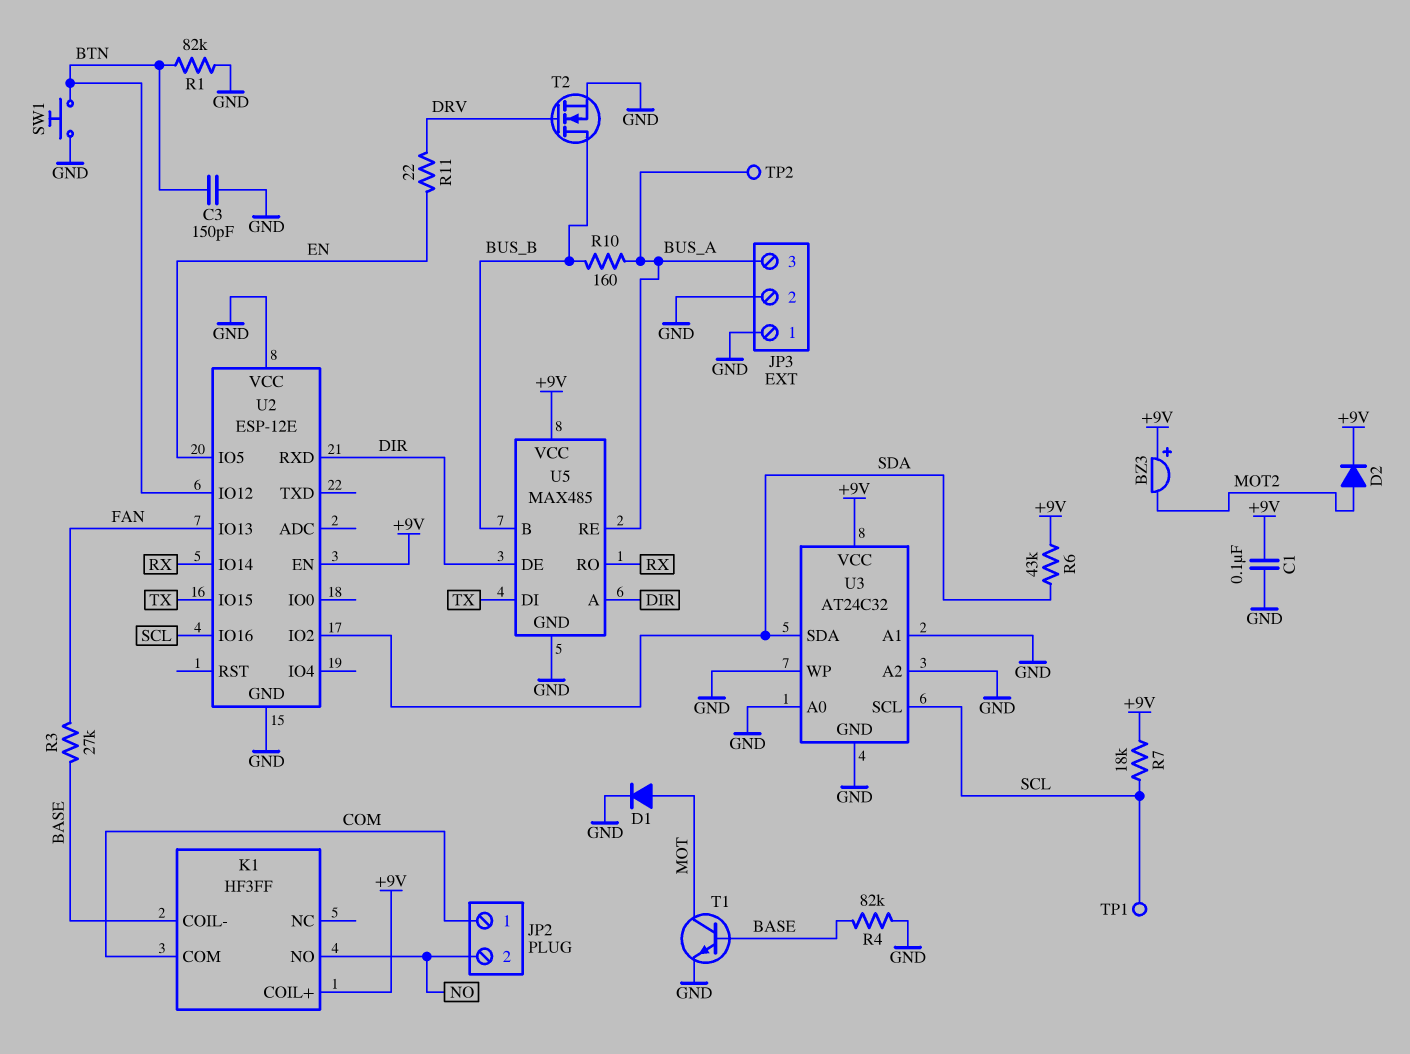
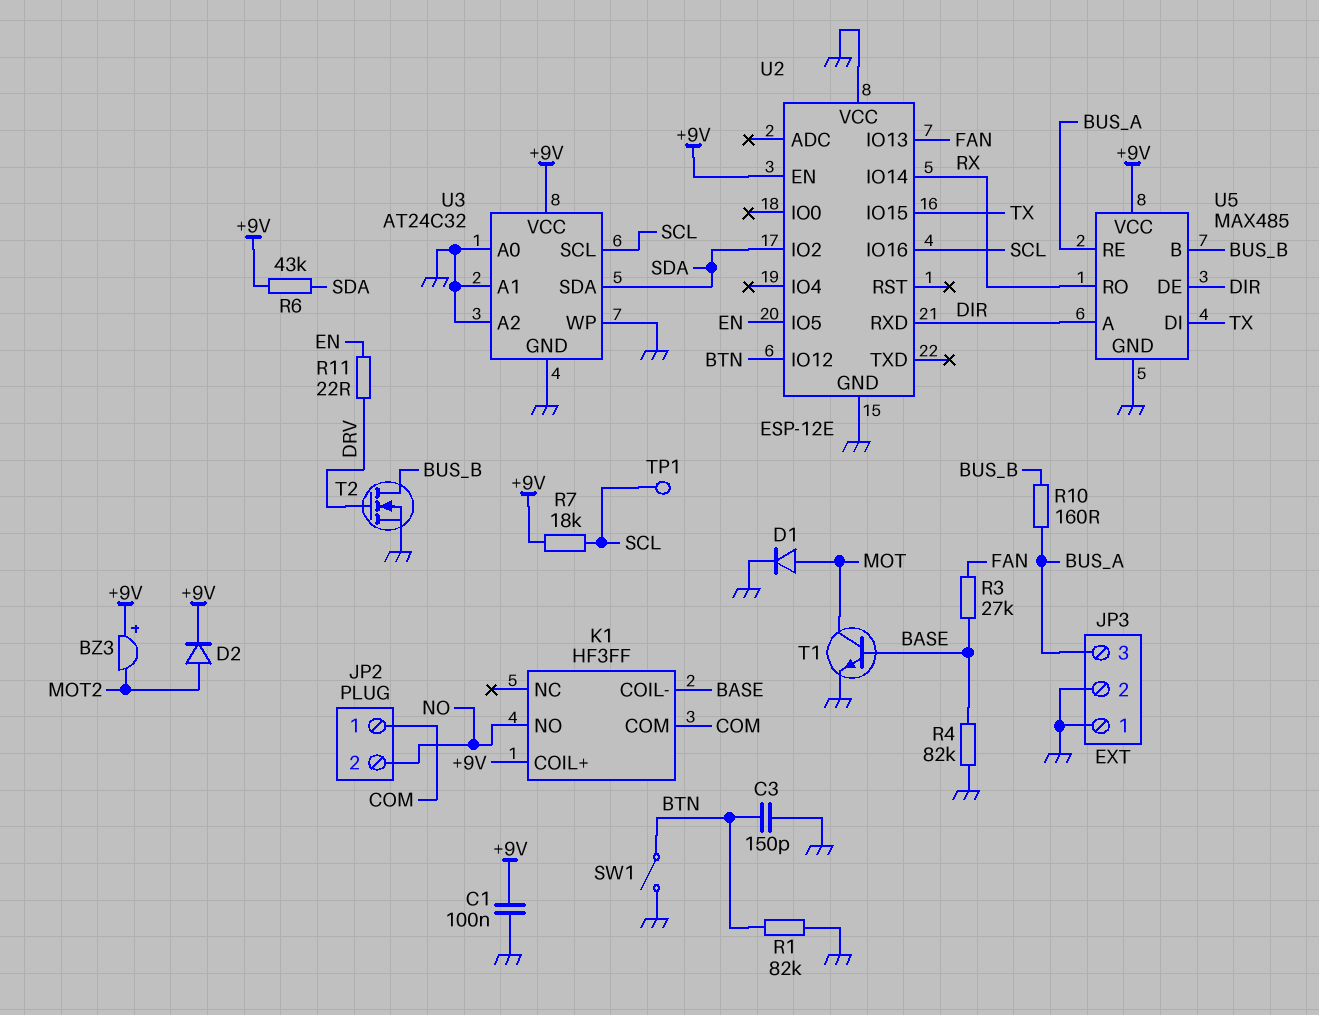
SW1: button (BTN, GND) -> switch (BTN, GND)
TP2: test point (BUS_A) -> none

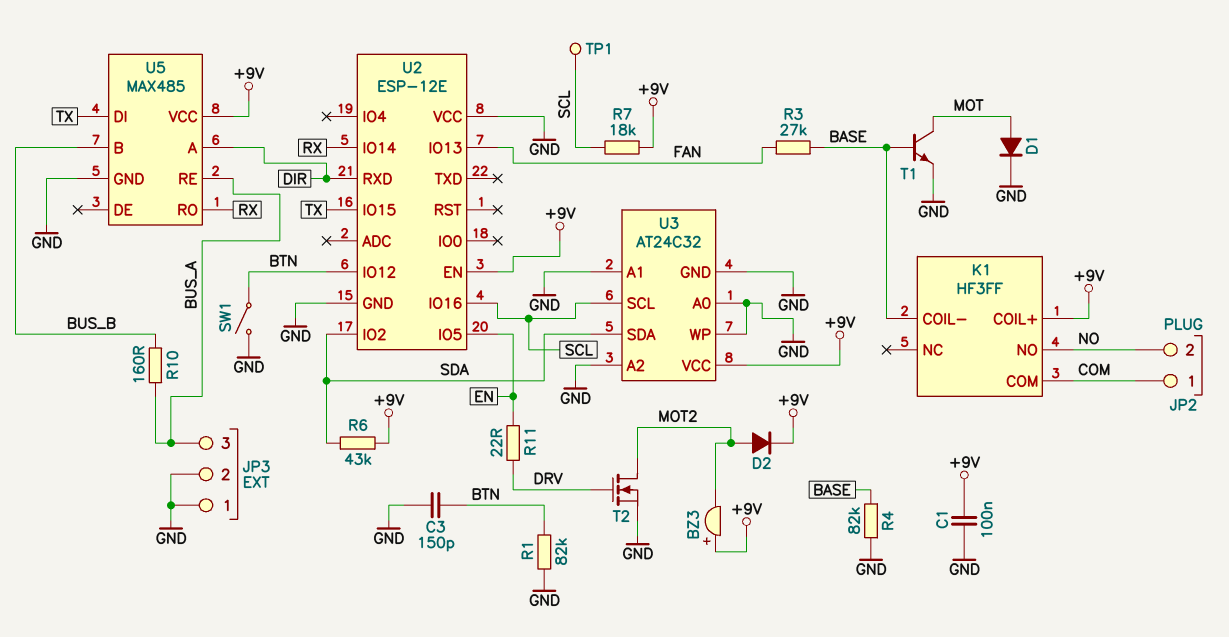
T2: NMOS (G DRV, D BUS_B, S GND) -> NMOS (G DRV, D MOT2, S GND)
U5 pin DE: DIR -> none

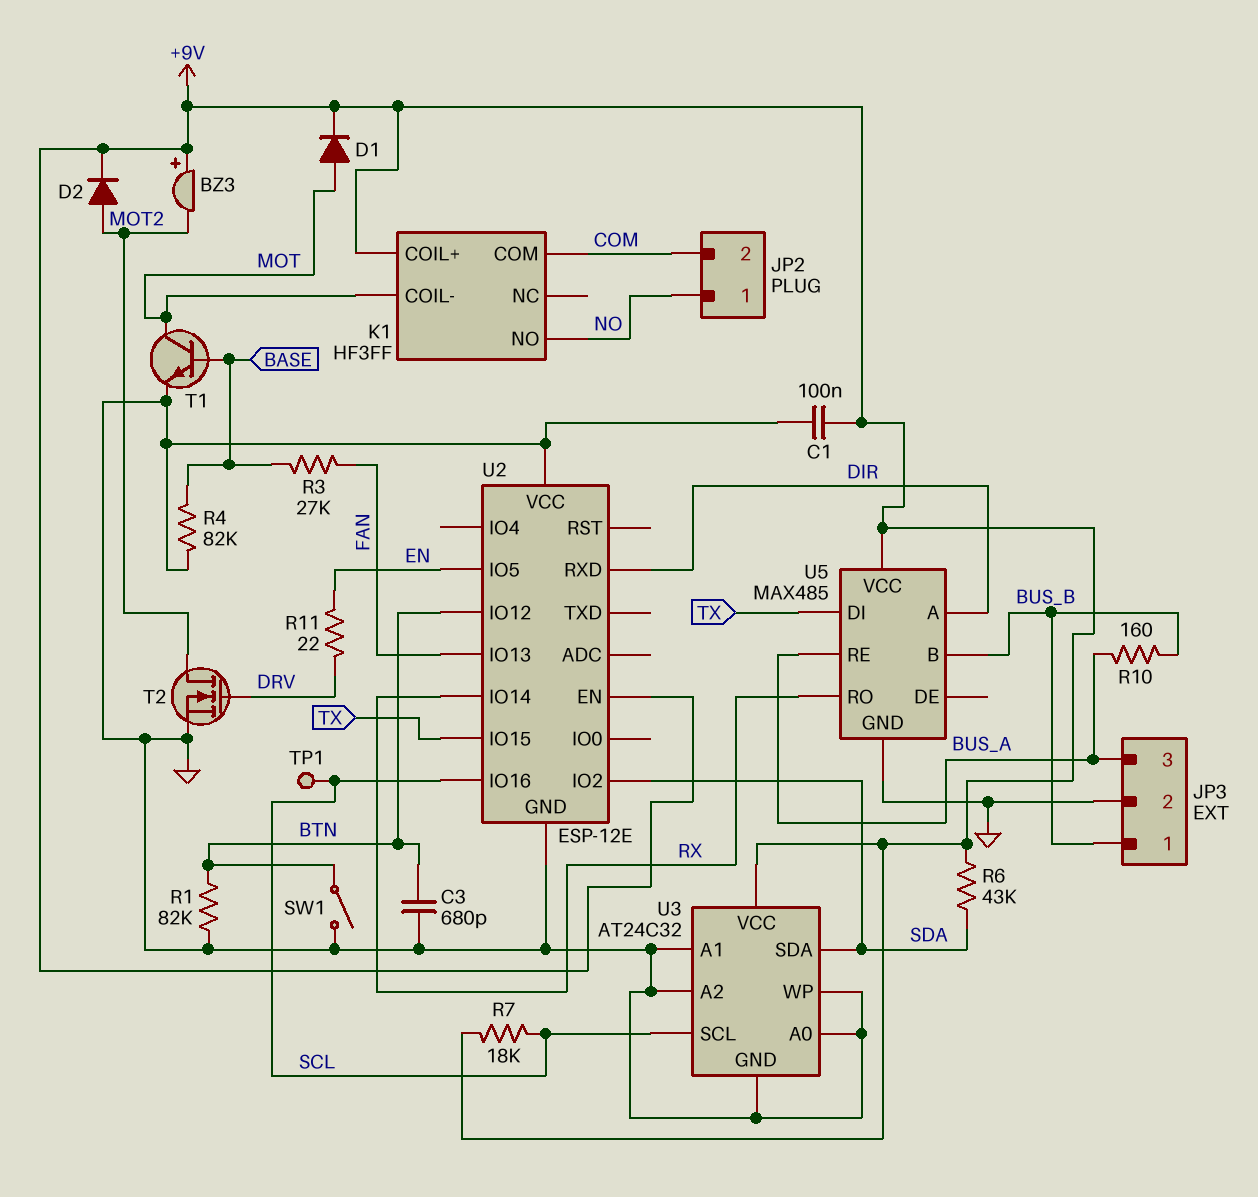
C3: 150pF (BTN, GND) -> 680pF (BTN, GND)
D1: diode (A MOT, K GND) -> diode (A MOT, K +9V)
JP2 pin 1: COM -> NO
JP2 pin 2: NO -> COM
JP3 pin 1: GND -> BUS_B
K1 pin COIL-: BASE -> MOT

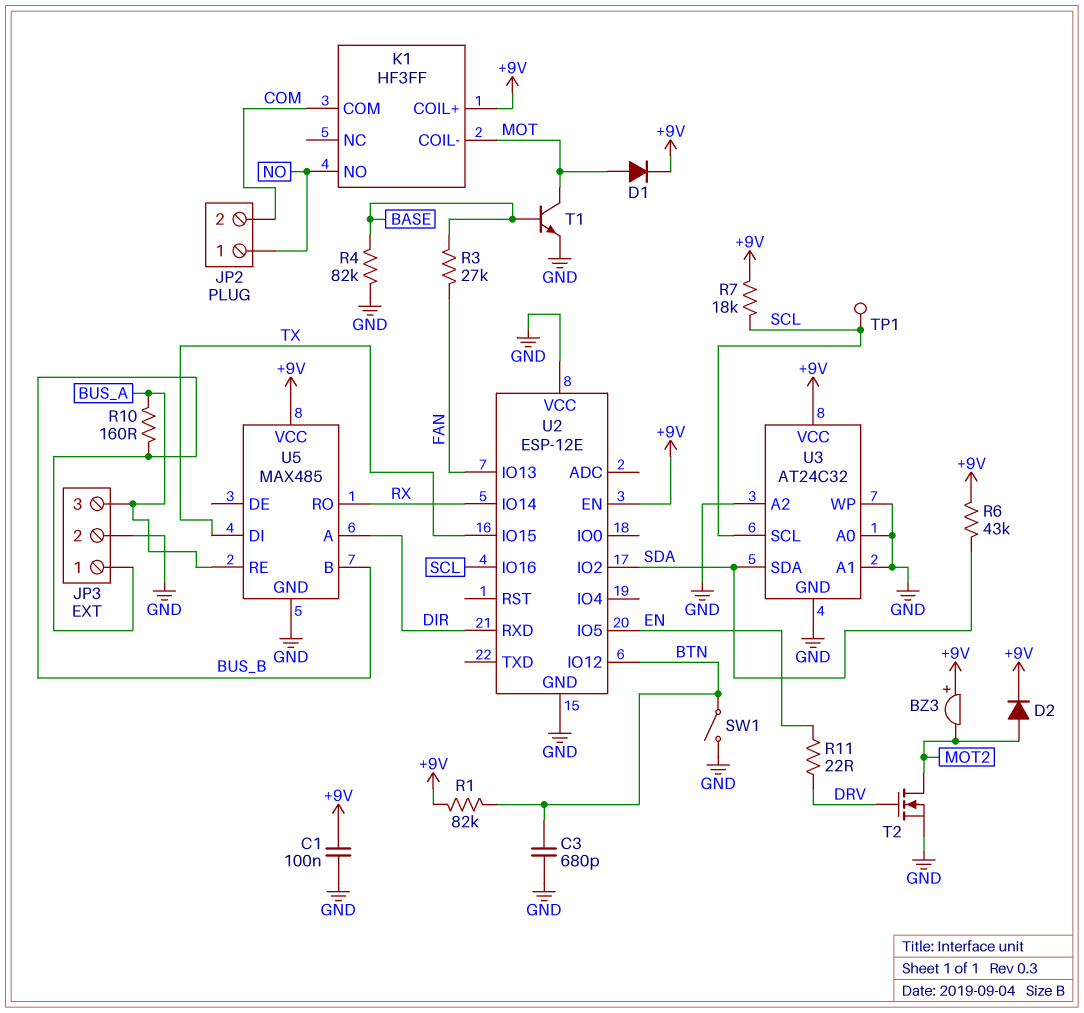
R1: 82k (BTN, GND) -> 82k (+9V, BTN)

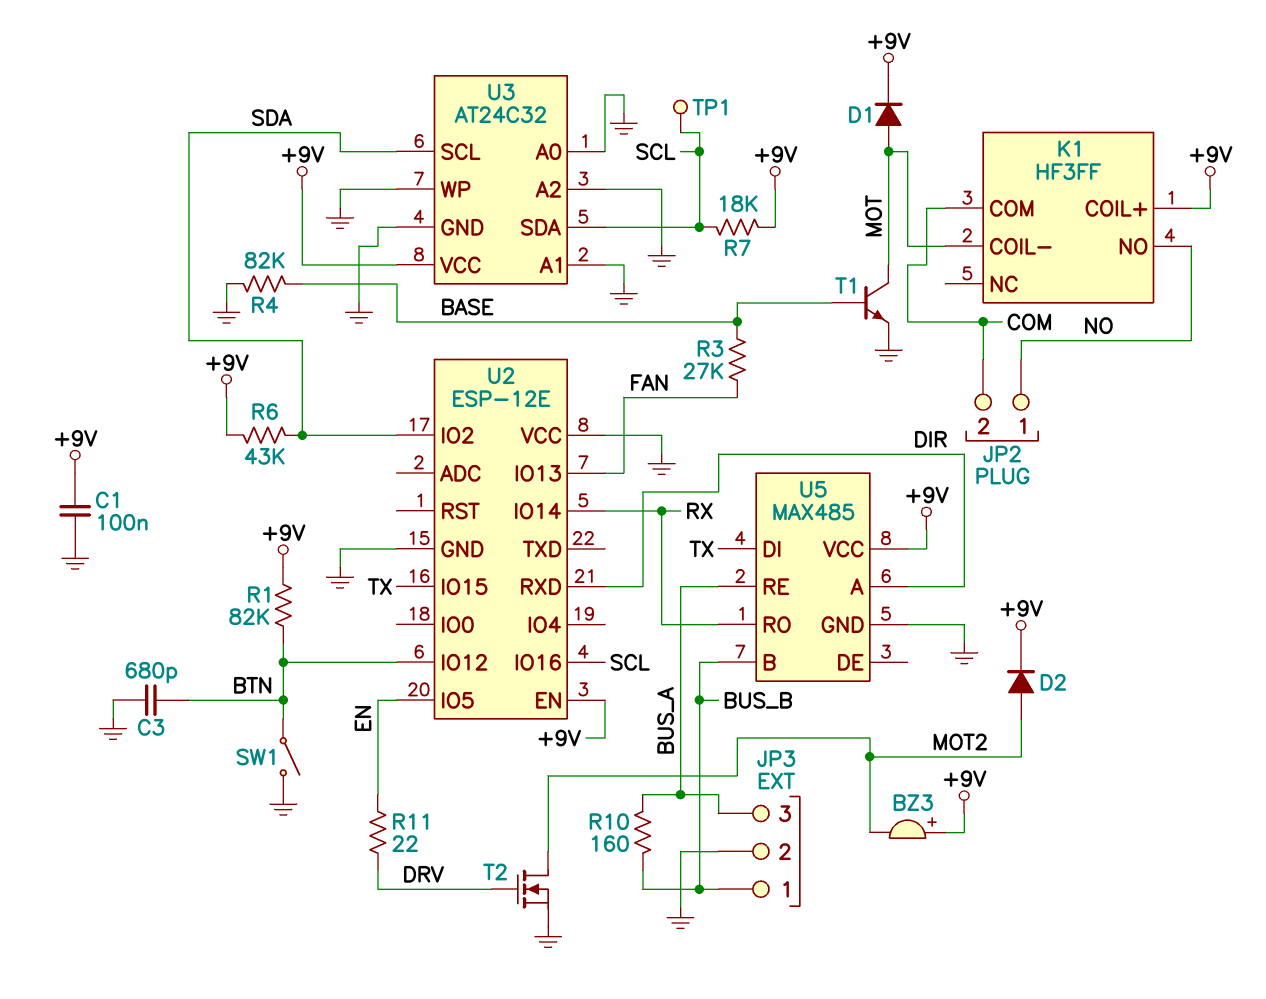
U3 pin SCL: SCL -> SDA
U3 pin SDA: SDA -> SCL

